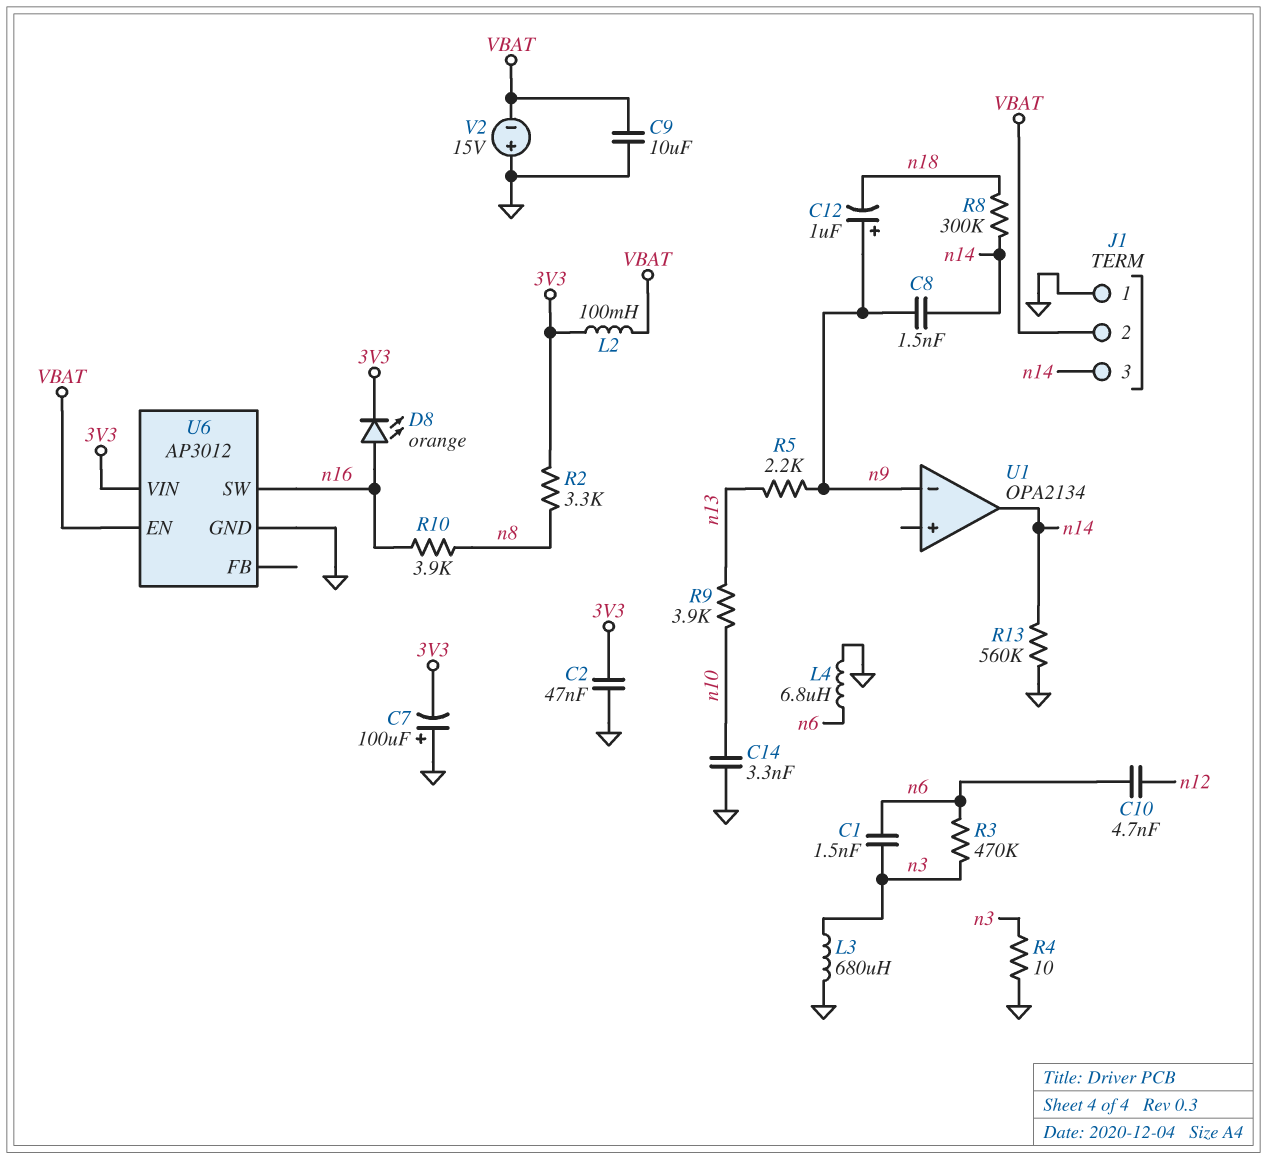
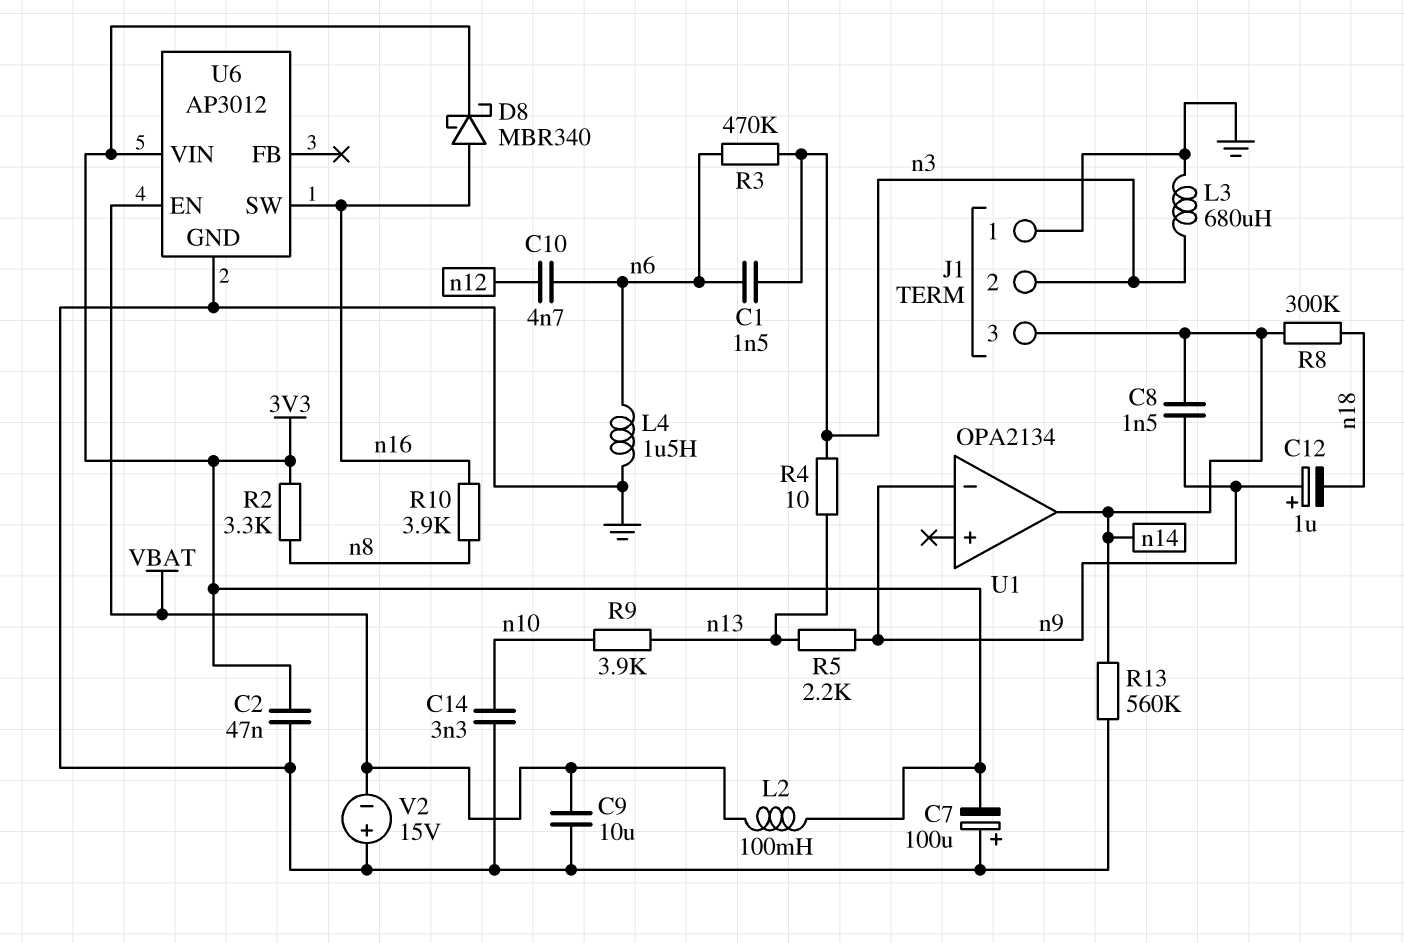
D8: LED orange (A n16, K 3V3) -> schottky MBR340 (A n16, K 3V3)
J1 pin 2: VBAT -> n3
L4: 6.8uH (GND, n6) -> 1.5uH (GND, n6)
R4: 10 (GND, n3) -> 10 (n3, n13)

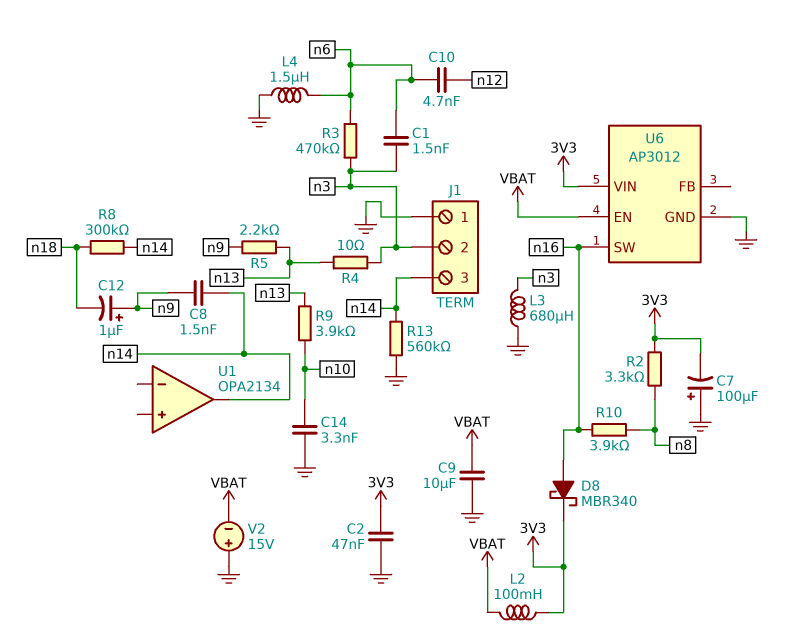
U1 pin in-: n9 -> none

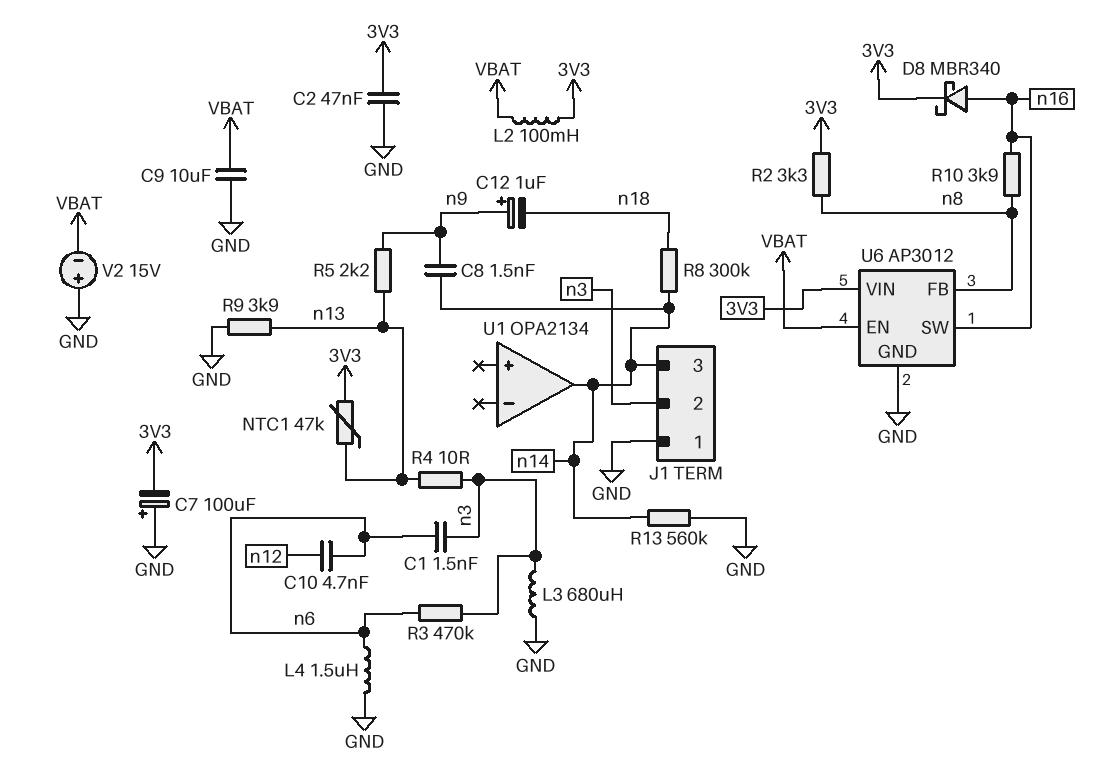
C14: 3.3nF (GND, n10) -> none
NTC1: none -> 47k (3V3, n13)
R9: 3.9k (n10, n13) -> 3.9k (GND, n13)
U6 pin FB: none -> n8

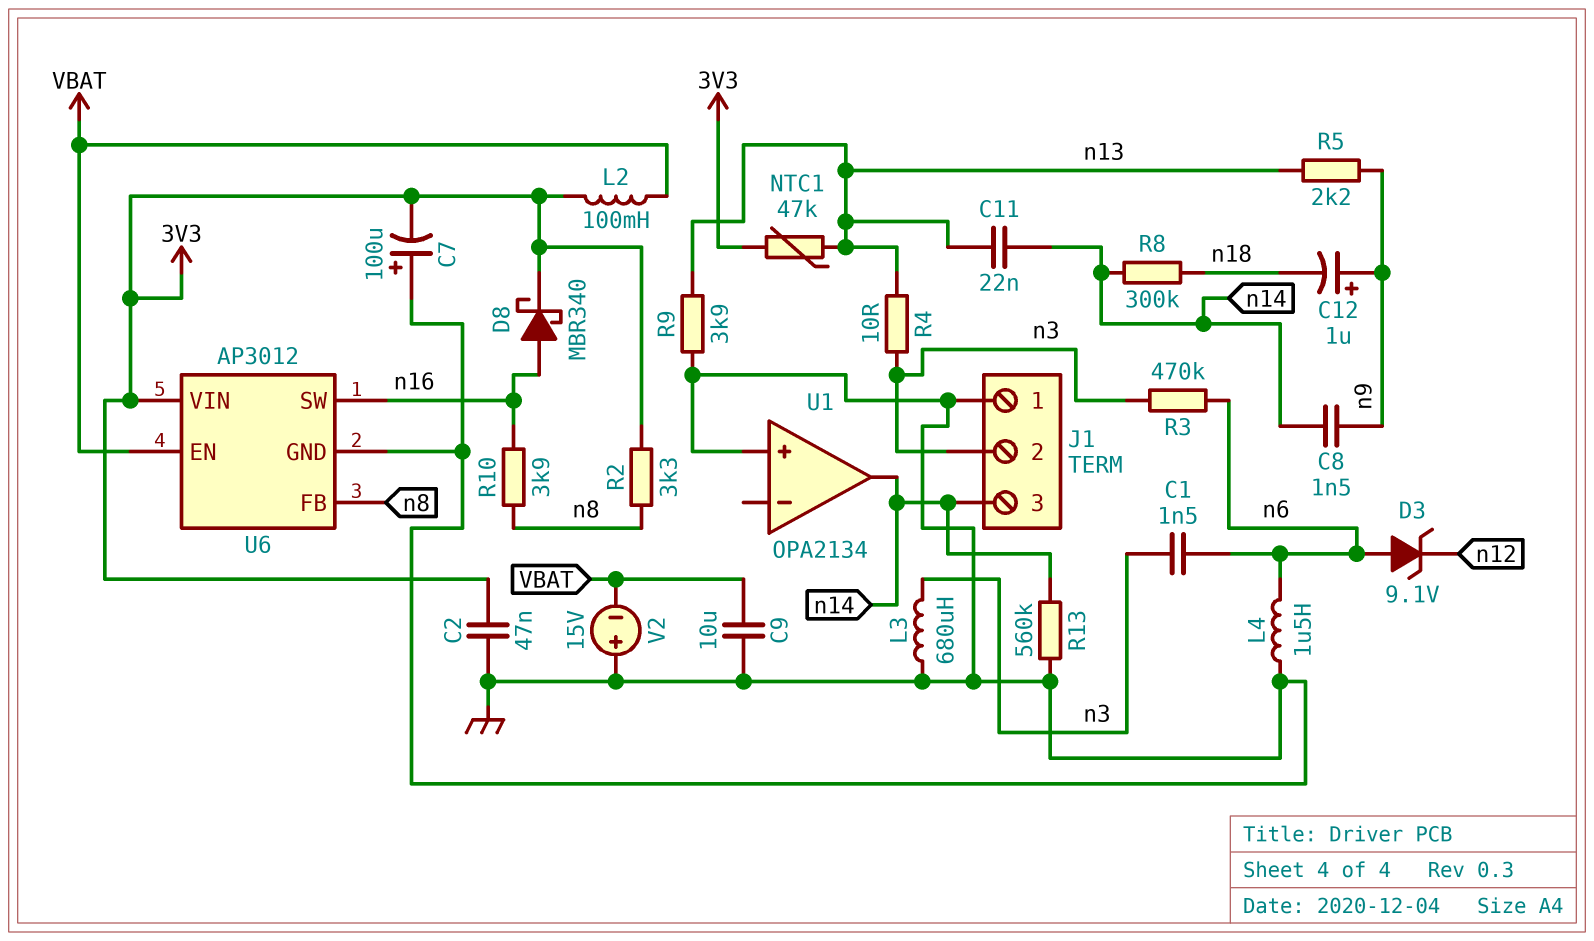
C10: 4.7nF (n6, n12) -> none
C11: none -> 22nF (n13, n14)
D3: none -> zener 9.1V (A n6, K n12)
U1 pin in+: none -> GND

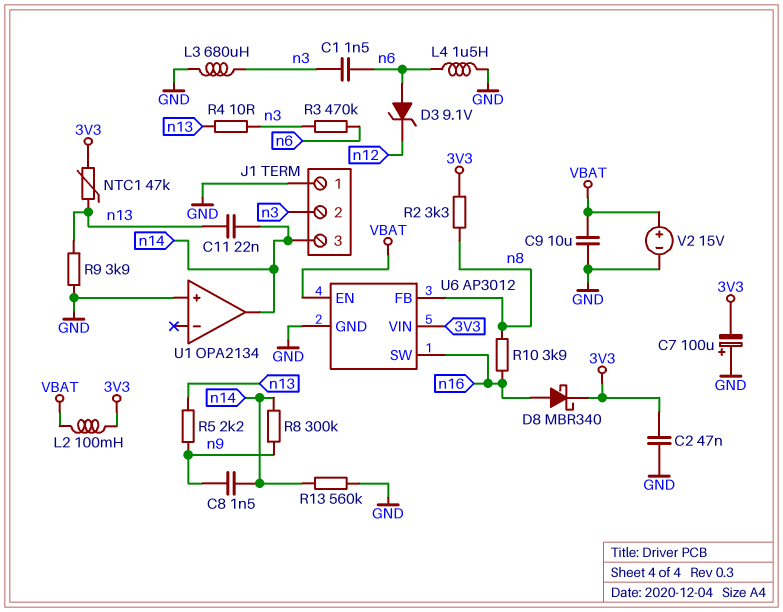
C12: 1uF (plus n9, minus n18) -> none
R8: 300k (n14, n18) -> 300k (n9, n14)
V2: 15V (plus GND, minus VBAT) -> 15V (plus VBAT, minus GND)

